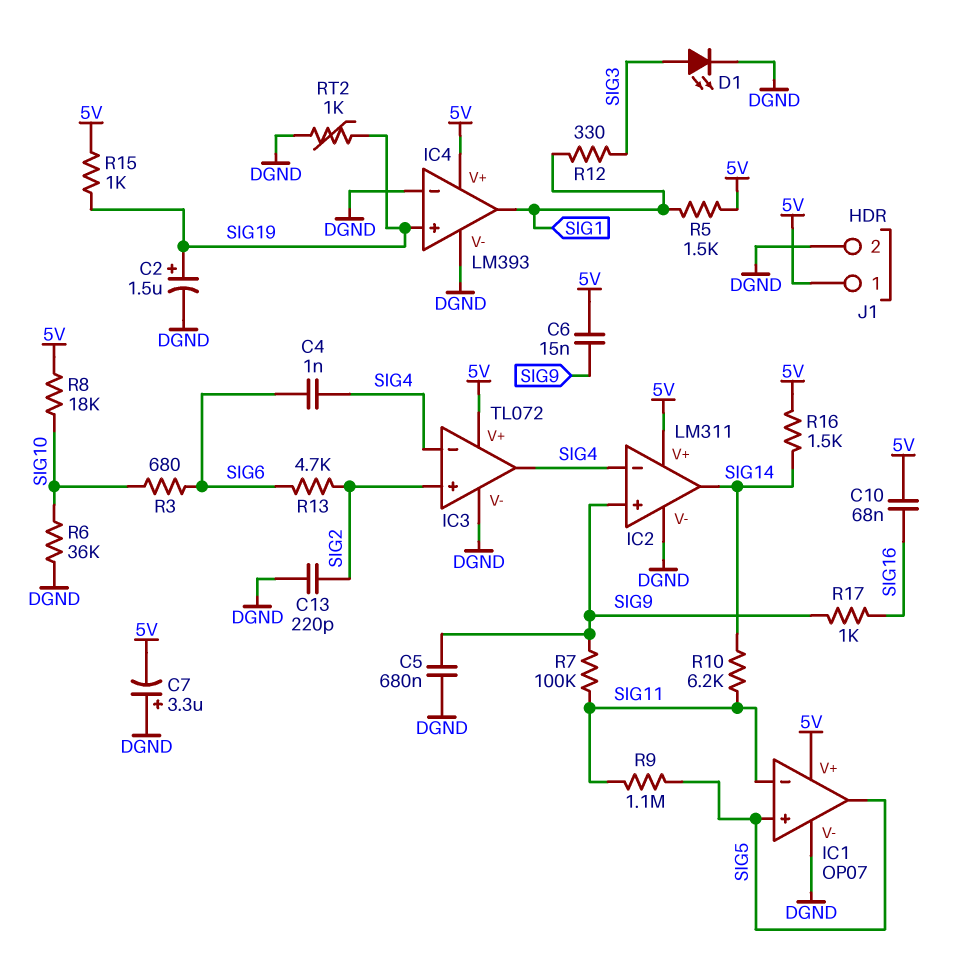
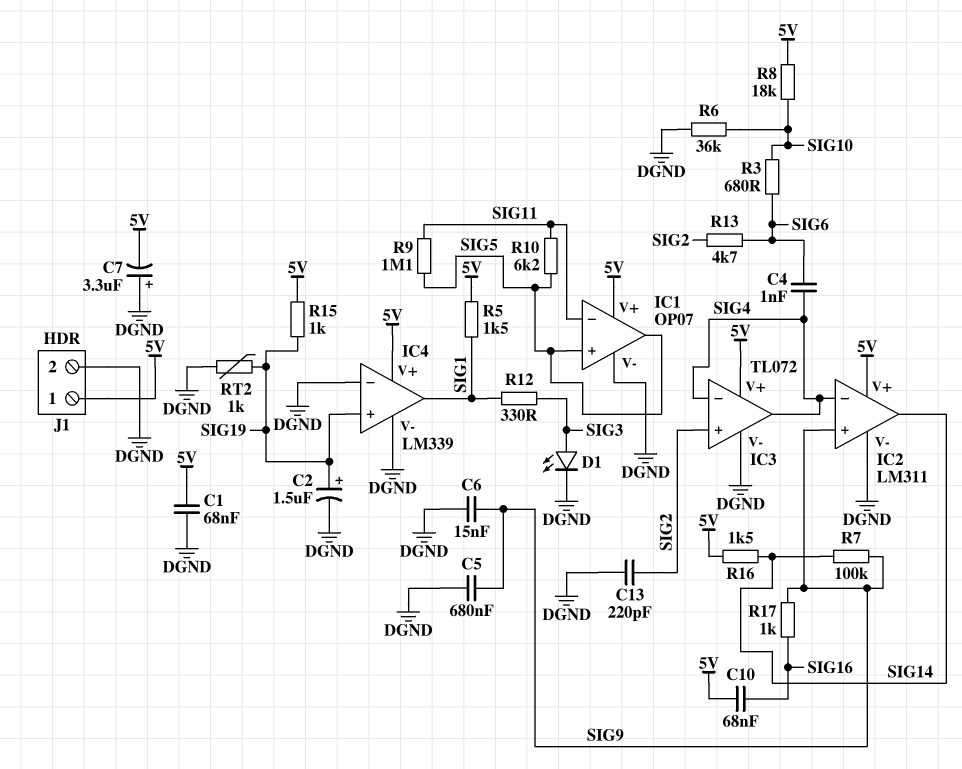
C1: none -> 68nF (5V, DGND)
C6: 15nF (5V, SIG9) -> 15nF (DGND, SIG9)
IC4: LM393 -> LM339
R7: 100k (SIG9, SIG11) -> 100k (SIG9, SIG14)
R10: 6.2k (SIG11, SIG14) -> 6.2k (SIG5, SIG11)

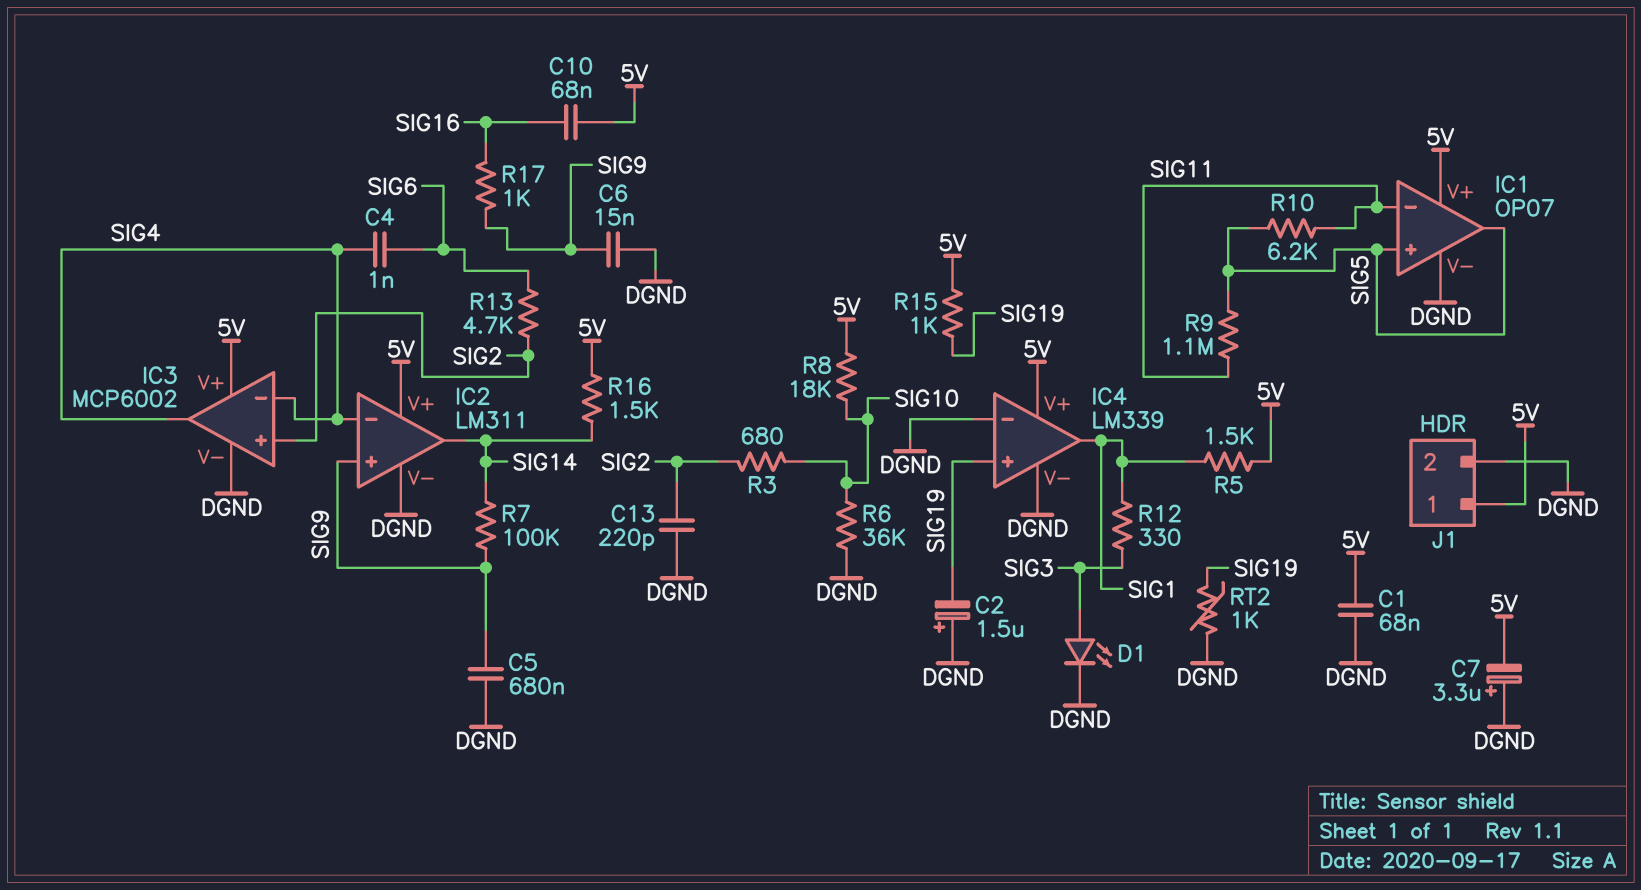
C2: 1.5uF (plus SIG19, minus DGND) -> 1.5uF (plus DGND, minus SIG19)
IC3: TL072 -> MCP6002
R3: 680 (SIG6, SIG10) -> 680 (SIG2, SIG10)

